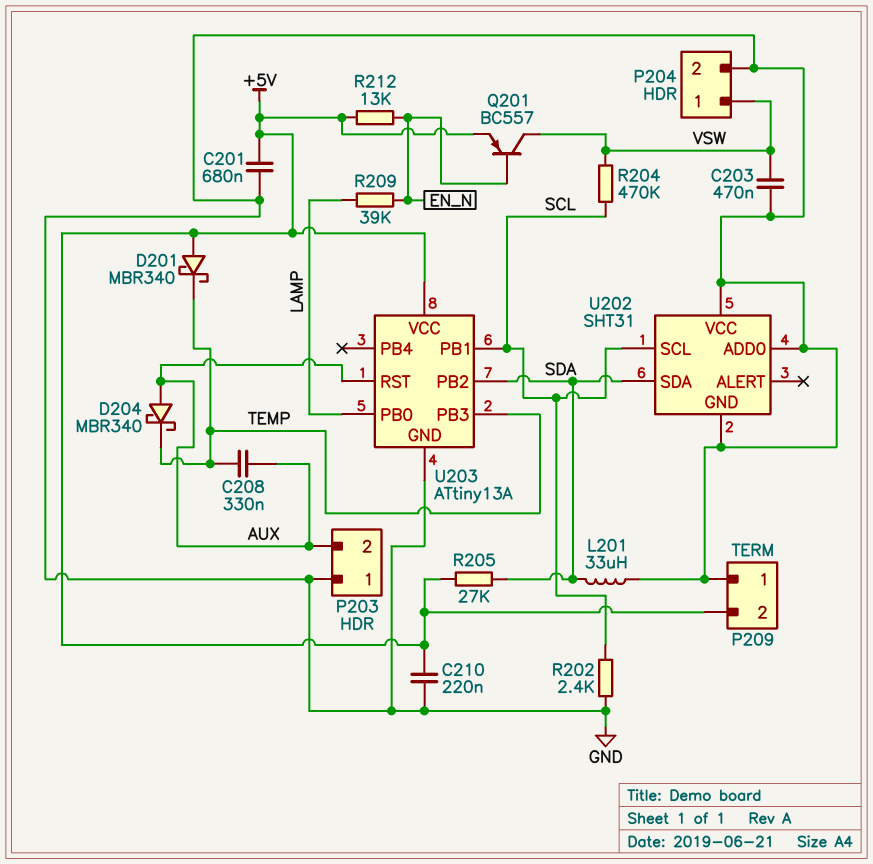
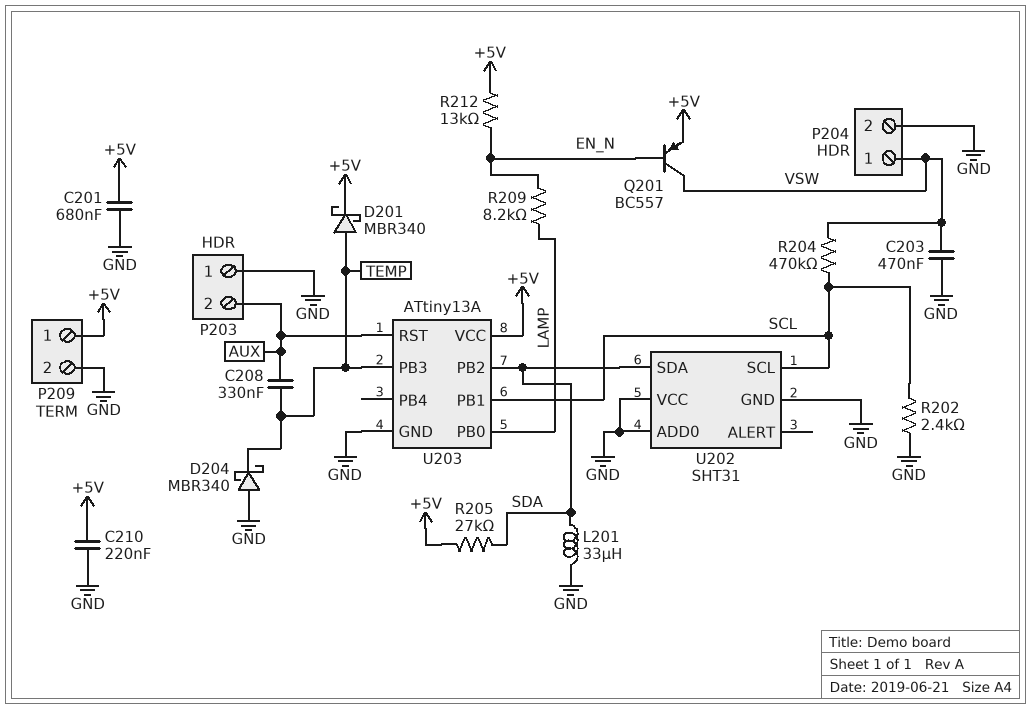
D201: schottky MBR340 (A +5V, K TEMP) -> schottky MBR340 (A TEMP, K +5V)
D204: schottky MBR340 (A AUX, K TEMP) -> schottky MBR340 (A GND, K TEMP)
P209 pin 1: GND -> +5V
P209 pin 2: +5V -> GND
R209: 39k (EN_N, LAMP) -> 8.2k (EN_N, LAMP)

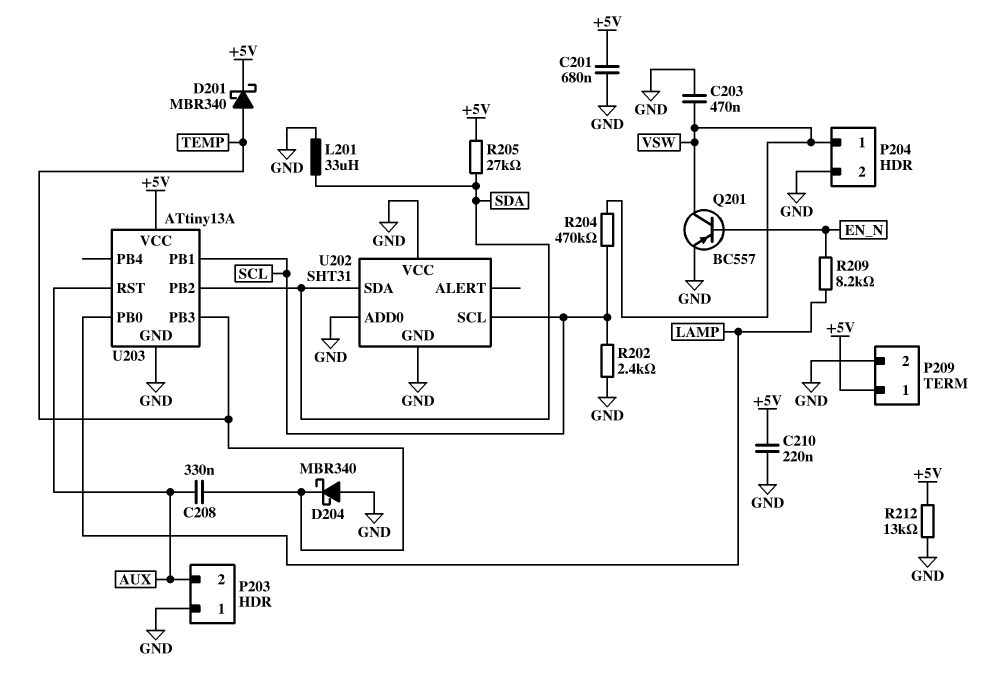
Q201: PNP BC557 (B EN_N, C VSW, E +5V) -> PNP BC557 (B EN_N, C VSW, E GND)
R212: 13k (+5V, EN_N) -> 13k (+5V, GND)

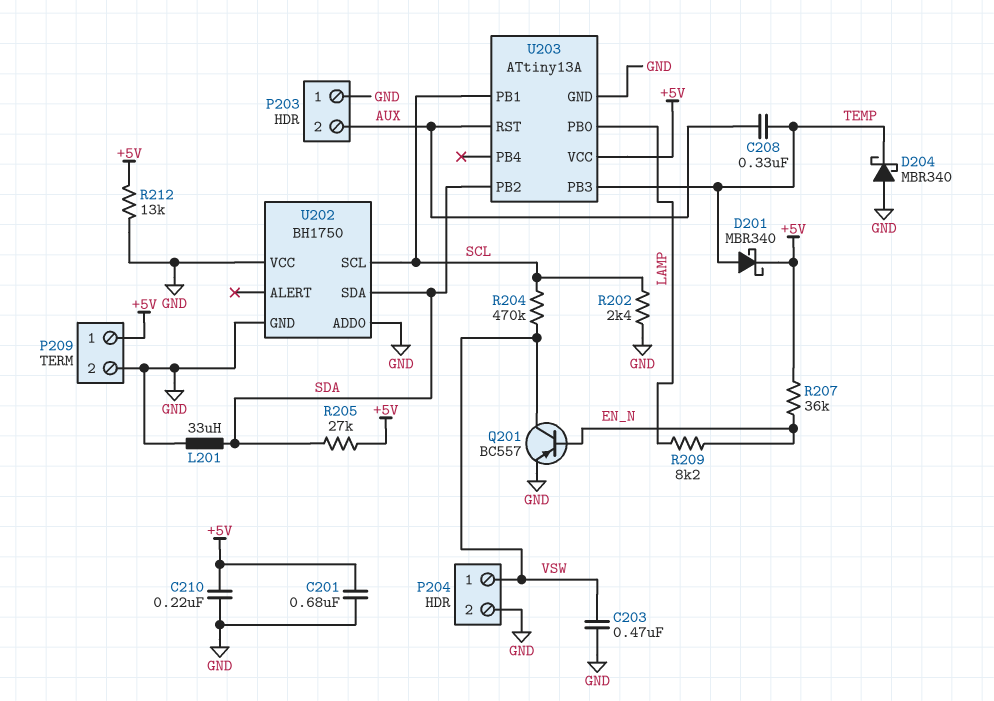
R207: none -> 36k (+5V, EN_N)
U202: SHT31 -> BH1750

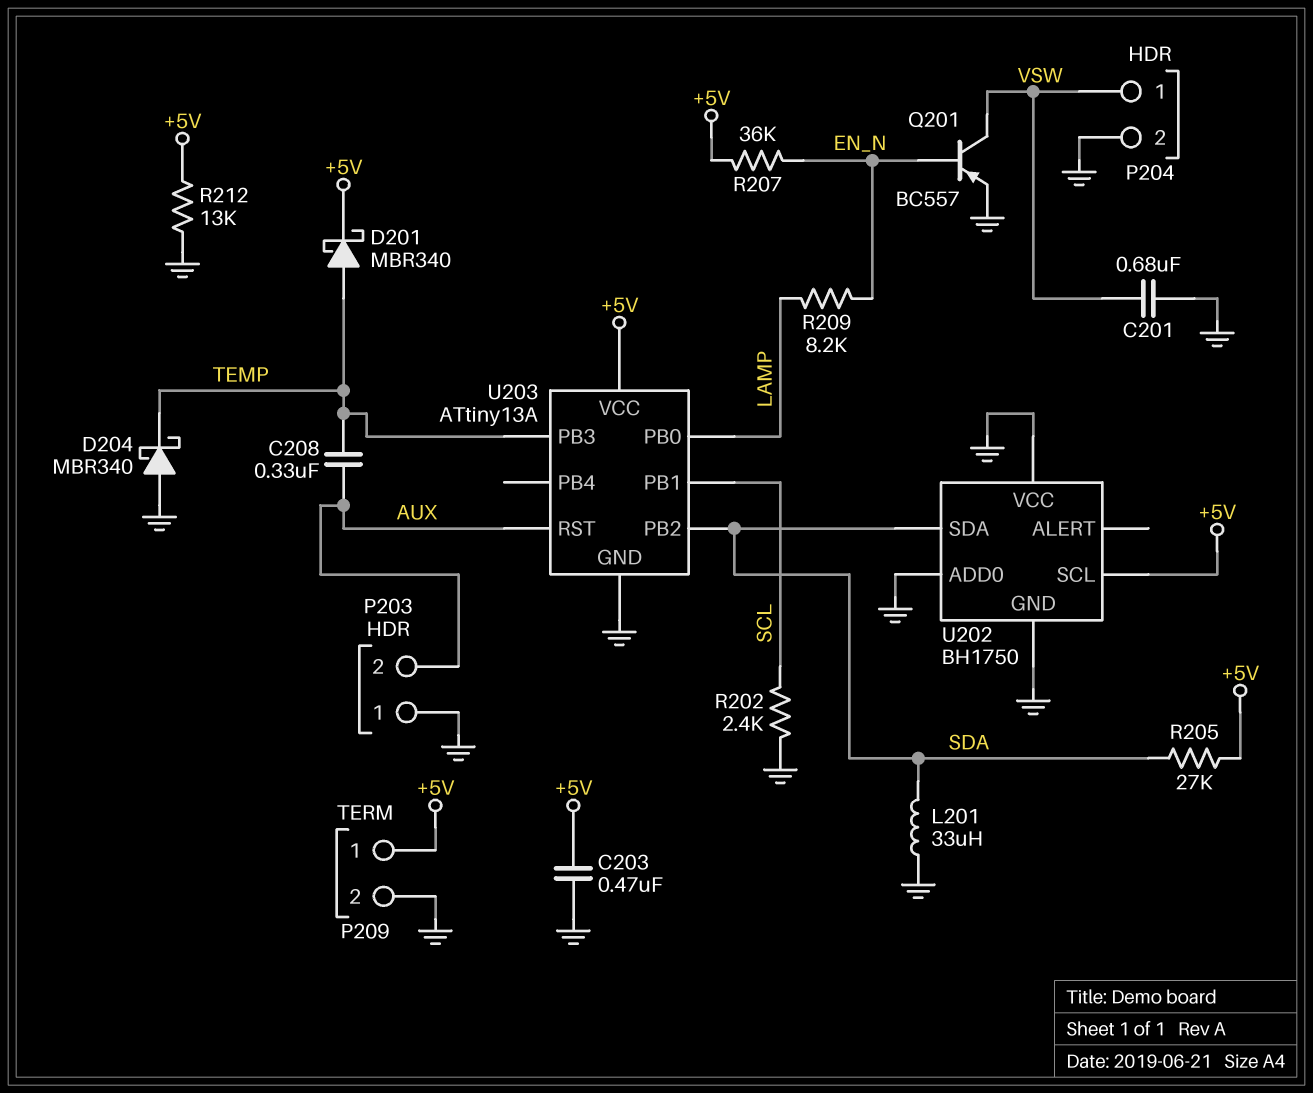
C201: 680nF (+5V, GND) -> 680nF (GND, VSW)
C203: 470nF (GND, VSW) -> 470nF (+5V, GND)
C210: 220nF (+5V, GND) -> none
R204: 470k (SCL, VSW) -> none
U202 pin SCL: SCL -> +5V

